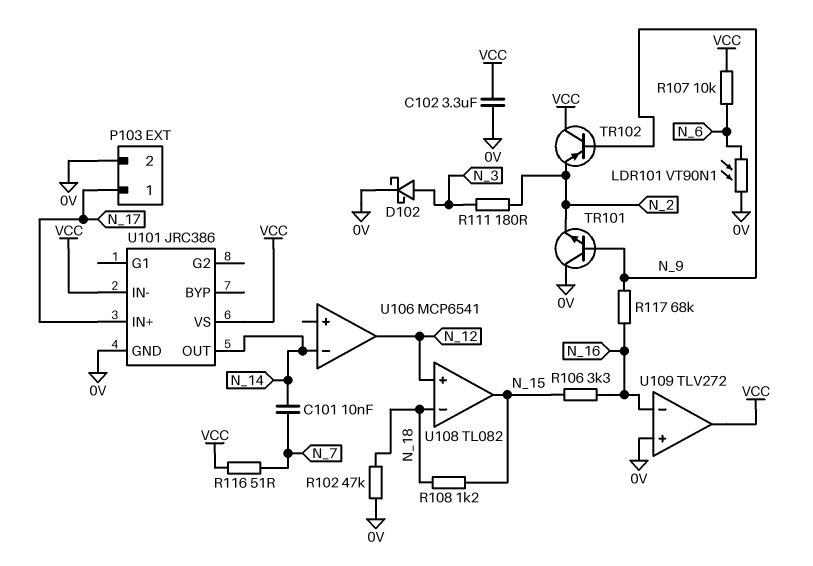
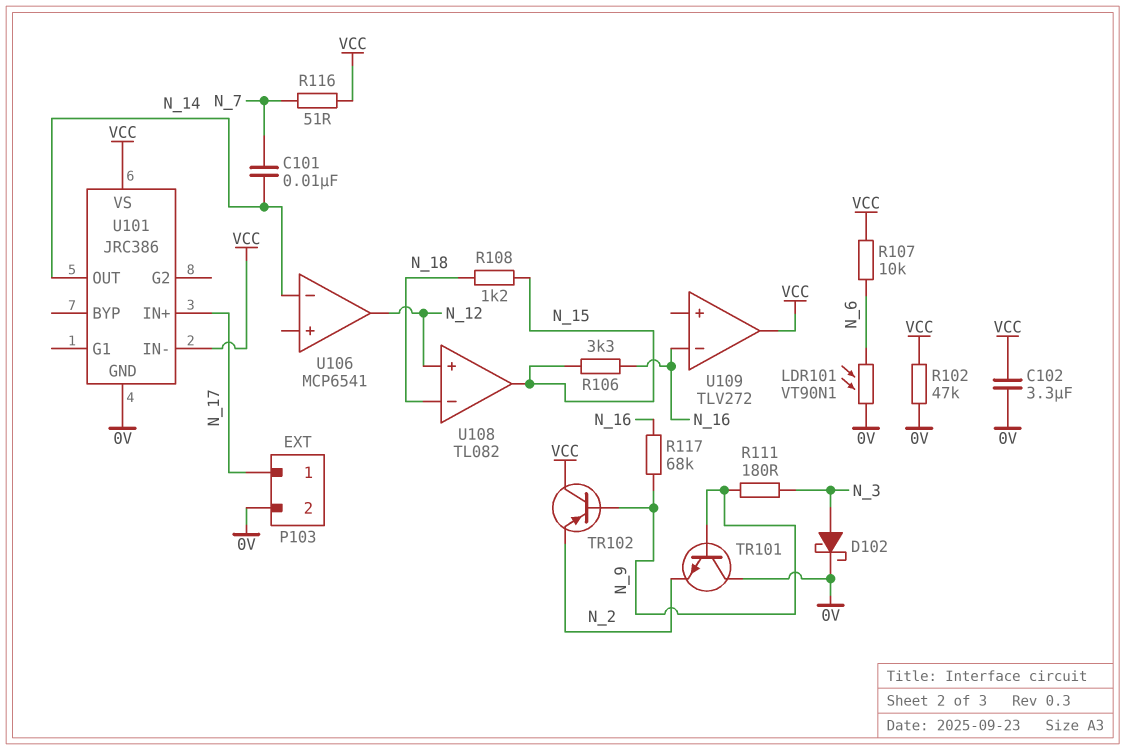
R102: 47k (0V, N_18) -> 47k (0V, VCC)
R111: 180 (N_2, N_3) -> 180 (N_3, N_9)
U109 pin in+: 0V -> none

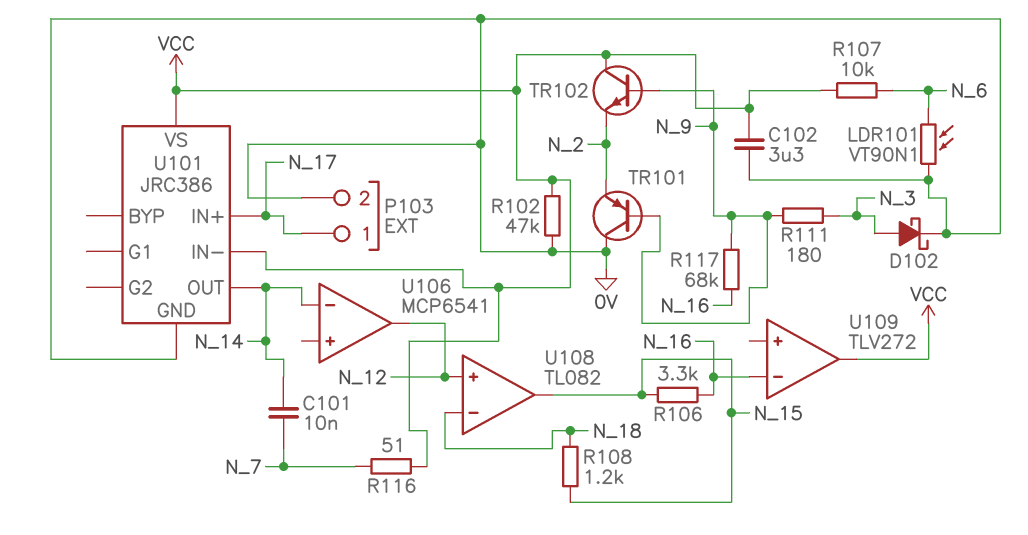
TR101: NPN (B N_9, C 0V, E N_2) -> PNP (B N_9, C 0V, E N_2)
TR102: PNP (B N_9, C VCC, E N_2) -> NPN (B N_9, C VCC, E N_2)

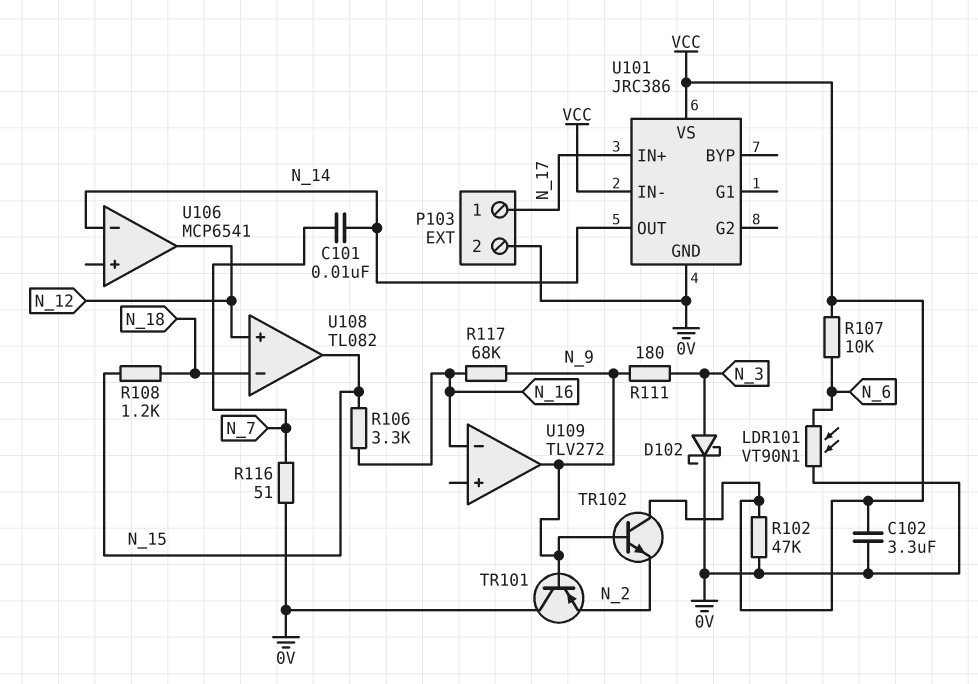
R116: 51 (N_7, VCC) -> 51 (0V, N_7)
U109 pin out: VCC -> N_9

